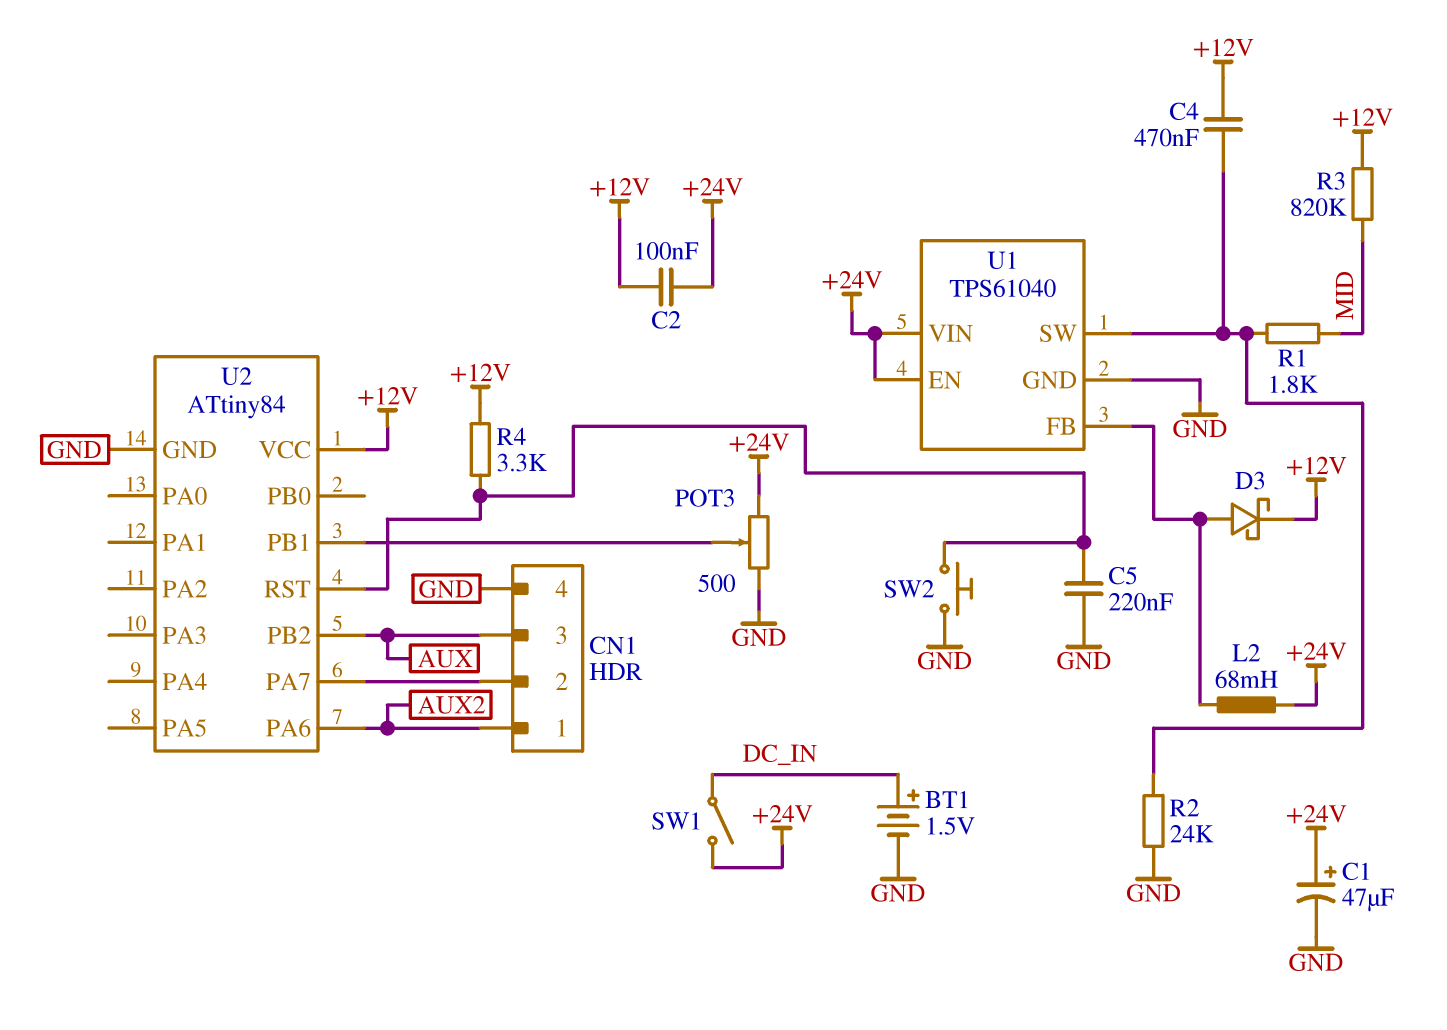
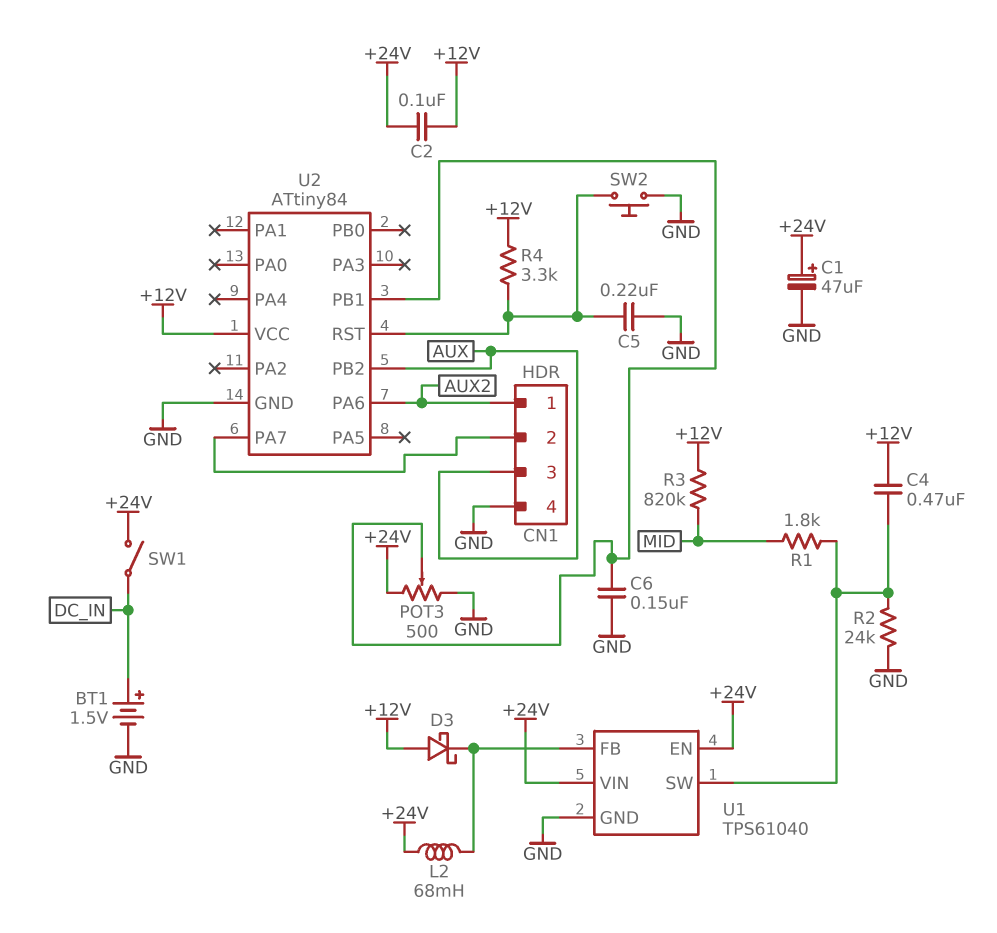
C6: none -> 150nF (GND, U2/PB1)
D3: schottky (A U1/FB, K +12V) -> schottky (A +12V, K U1/FB)

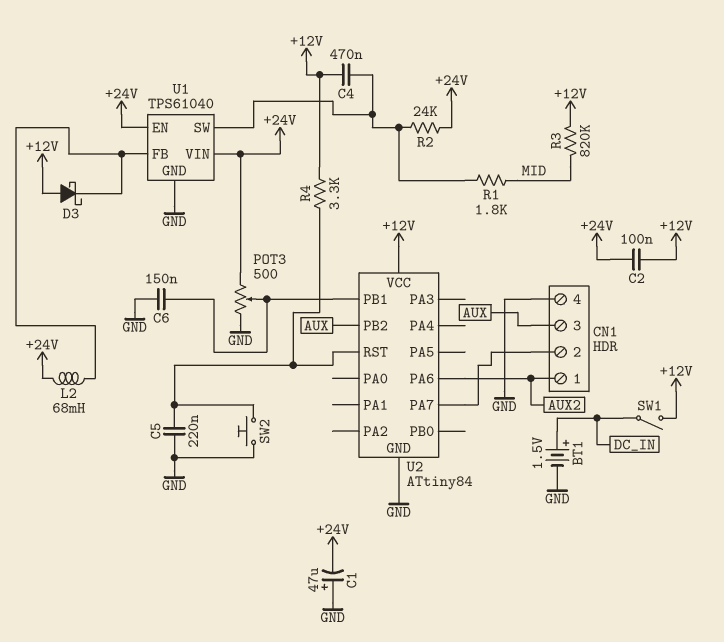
C1: 47uF (plus +24V, minus GND) -> 47uF (plus GND, minus +24V)
R2: 24k (GND, U1/SW) -> 24k (+24V, U1/SW)
SW1: switch (+24V, DC_IN) -> switch (+12V, DC_IN)

